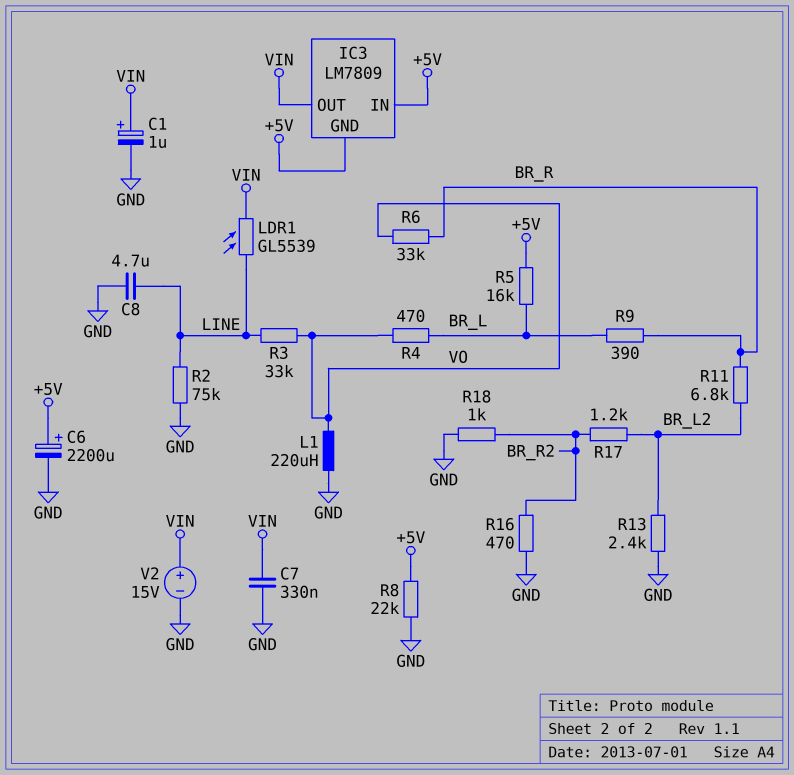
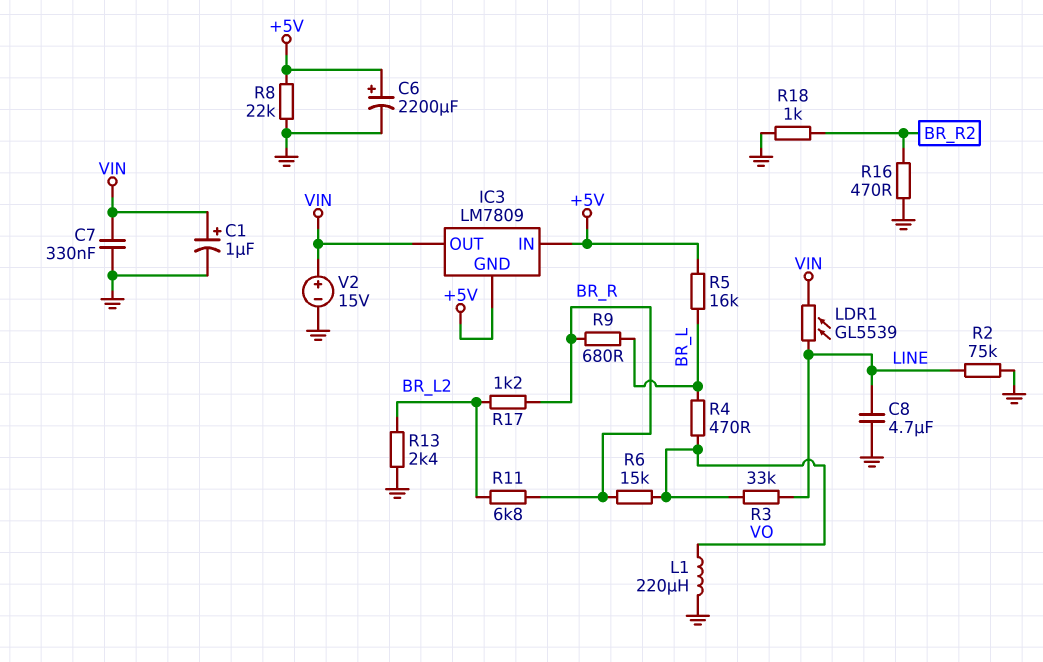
R6: 33k (BR_R, VO) -> 15k (BR_R, VO)
R9: 390 (BR_L, BR_R) -> 680 (BR_L, BR_R)
R17: 1.2k (BR_L2, BR_R2) -> 1.2k (BR_L2, BR_R)

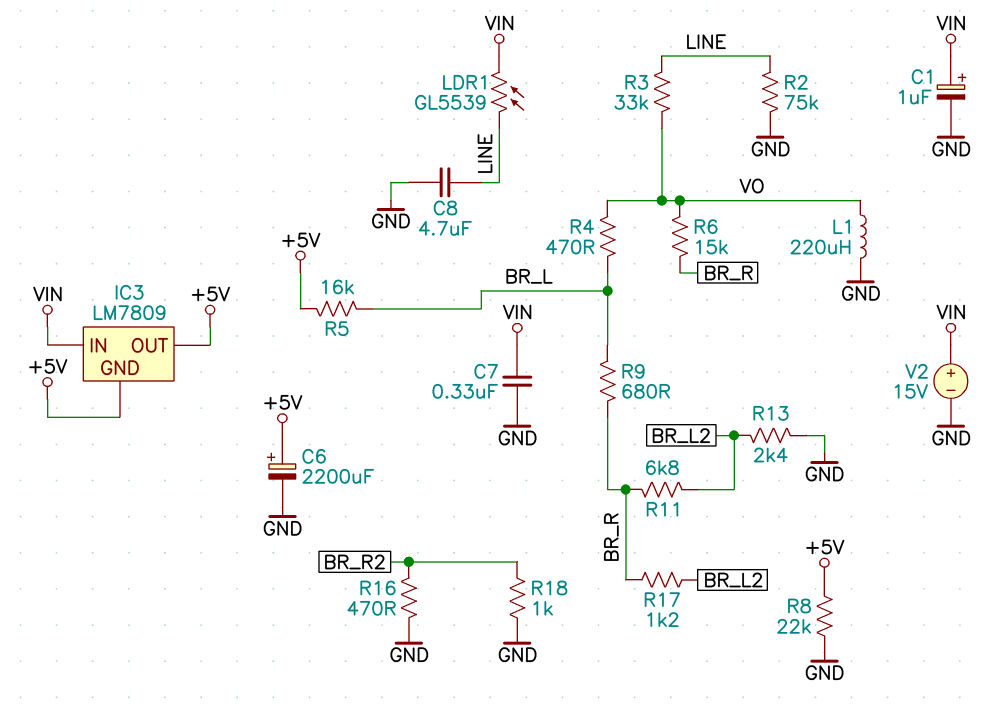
IC3 pin IN: +5V -> VIN
IC3 pin OUT: VIN -> +5V

